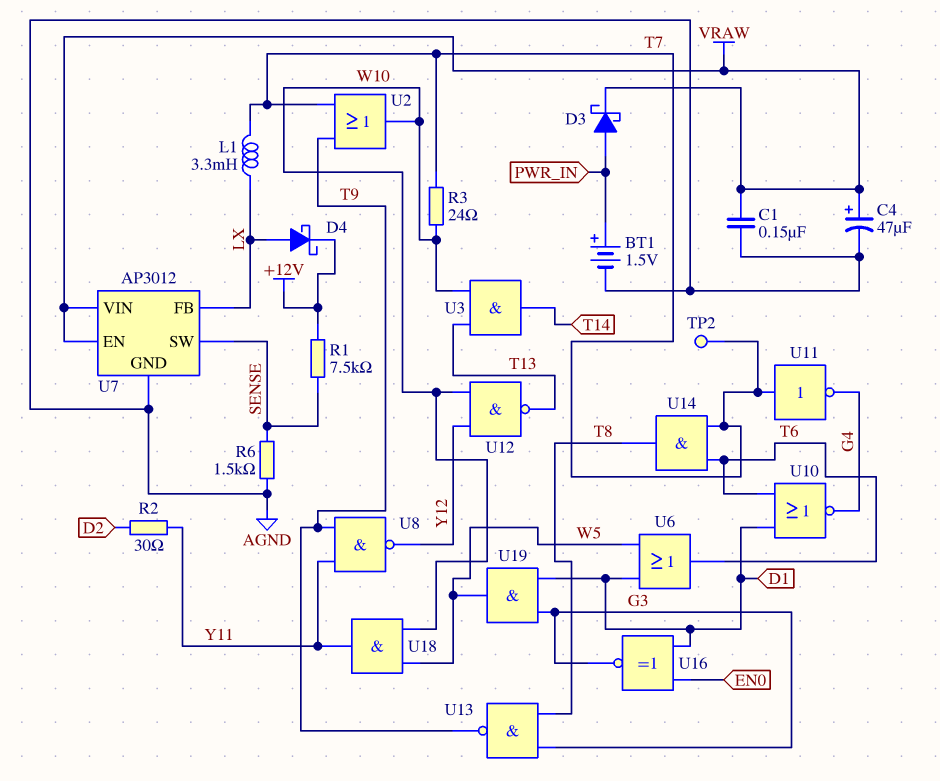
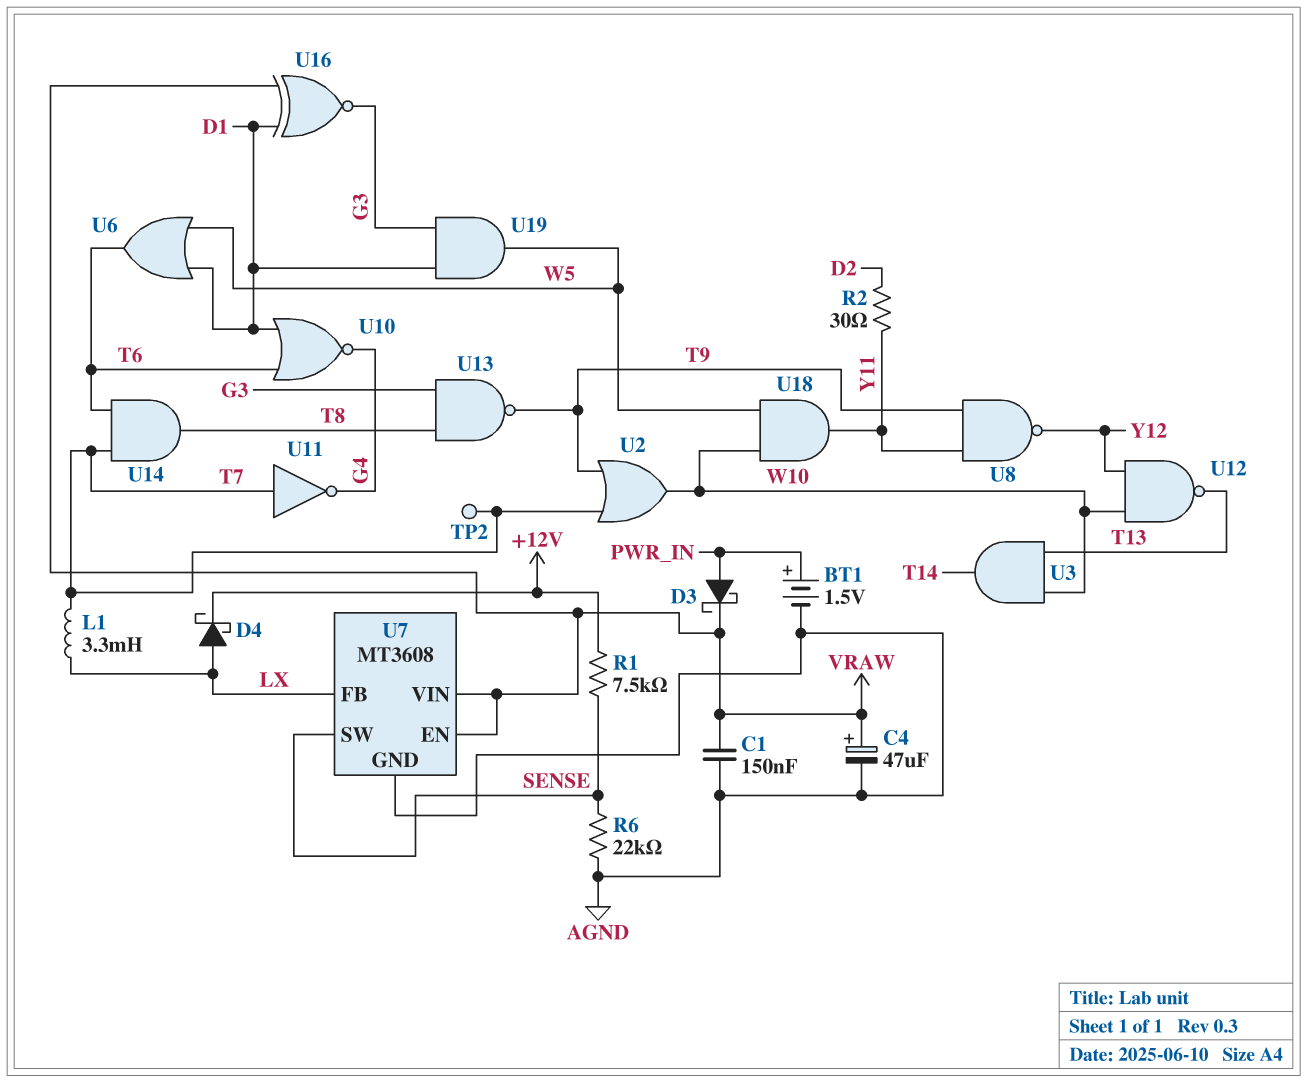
R3: 24 (T7, W10) -> none
R6: 1.5k (AGND, SENSE) -> 22k (AGND, SENSE)
U7: AP3012 -> MT3608
U16: XNOR (in D1, in EN0, out G3) -> XNOR (in D1, in VRAW, out G3)

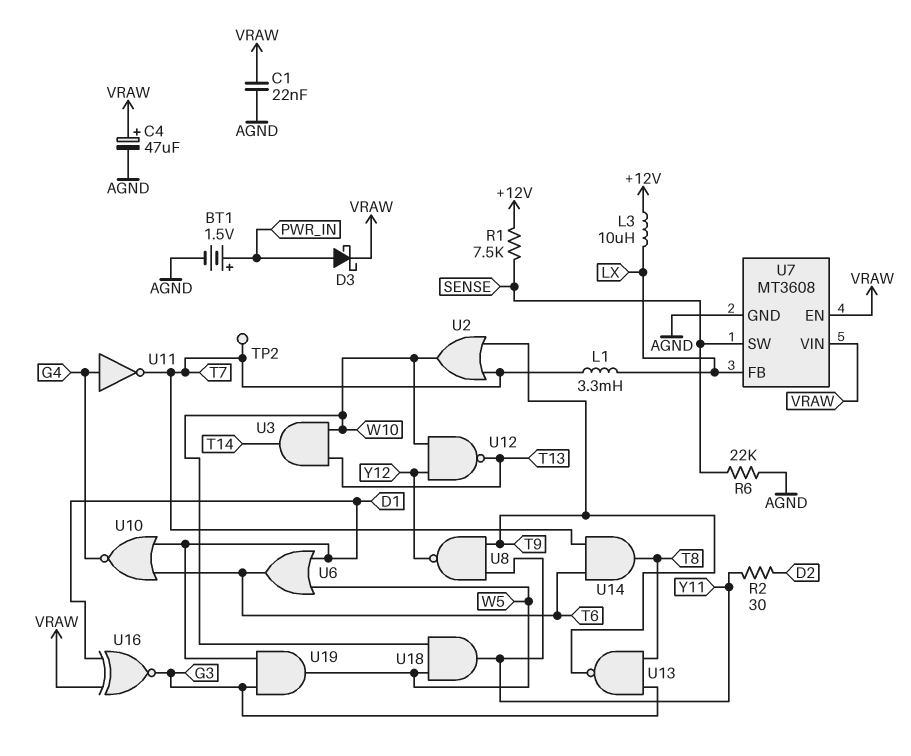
C1: 150nF (AGND, VRAW) -> 22nF (AGND, VRAW)
D4: schottky (A LX, K +12V) -> none
L3: none -> 10uH (+12V, LX)
U11: NOT (in T7, out G4) -> NOT (in G4, out T7)

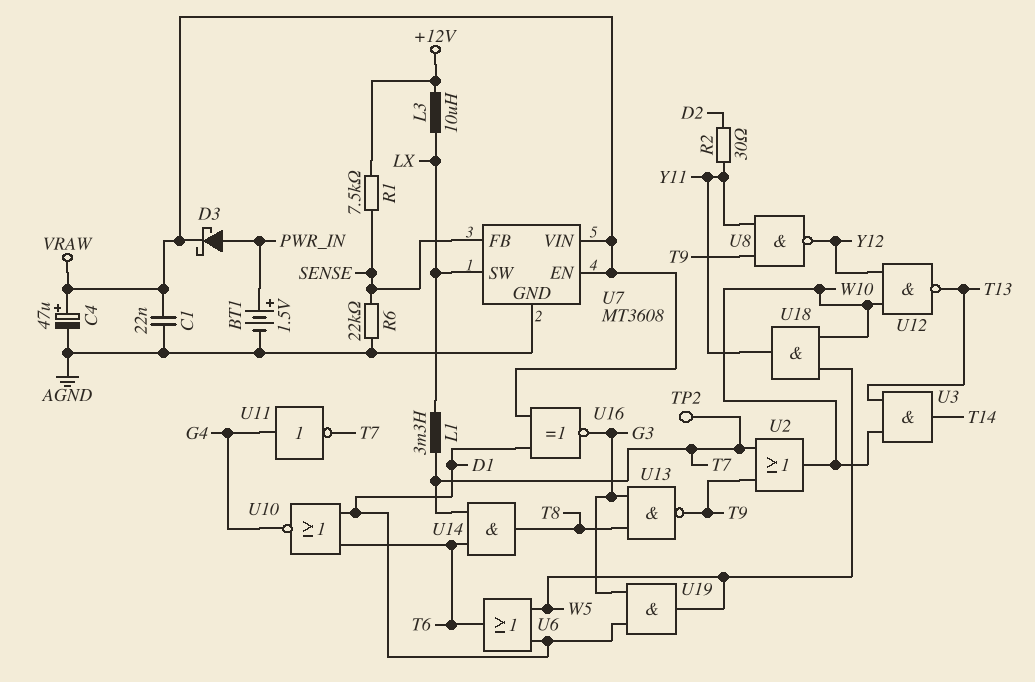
U7 pin FB: LX -> SENSE
U7 pin SW: SENSE -> LX

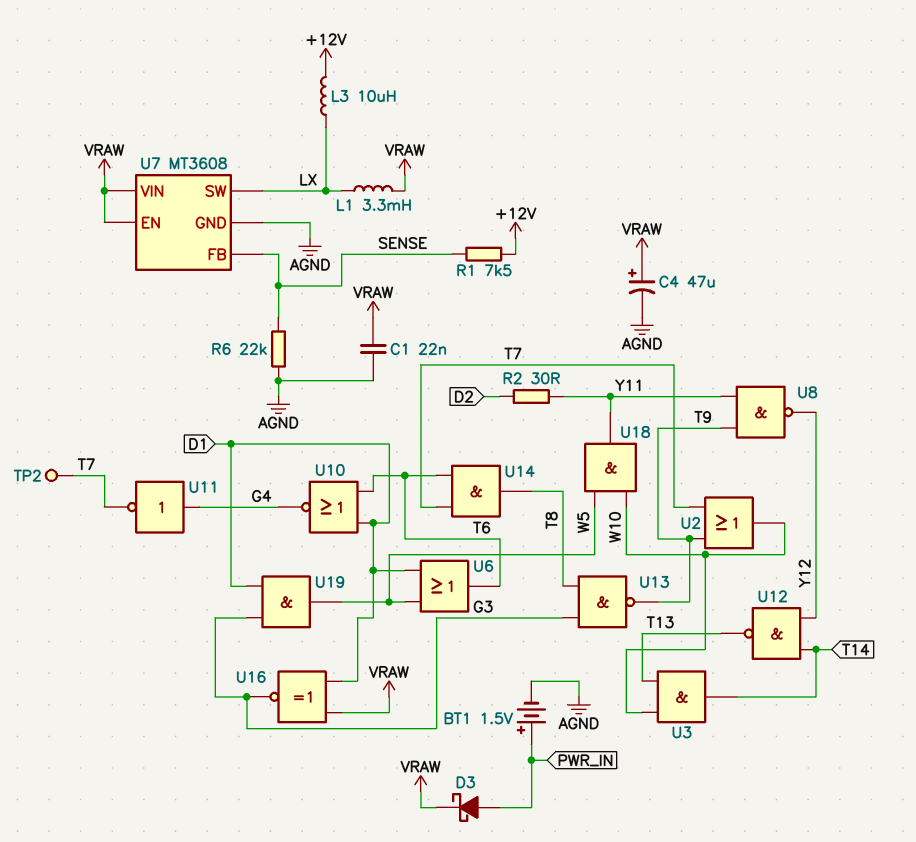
L1: 3.3mH (LX, T7) -> 3.3mH (LX, VRAW)
U12: NAND (in W10, in Y12, out T13) -> NAND (in T14, in Y12, out T13)

